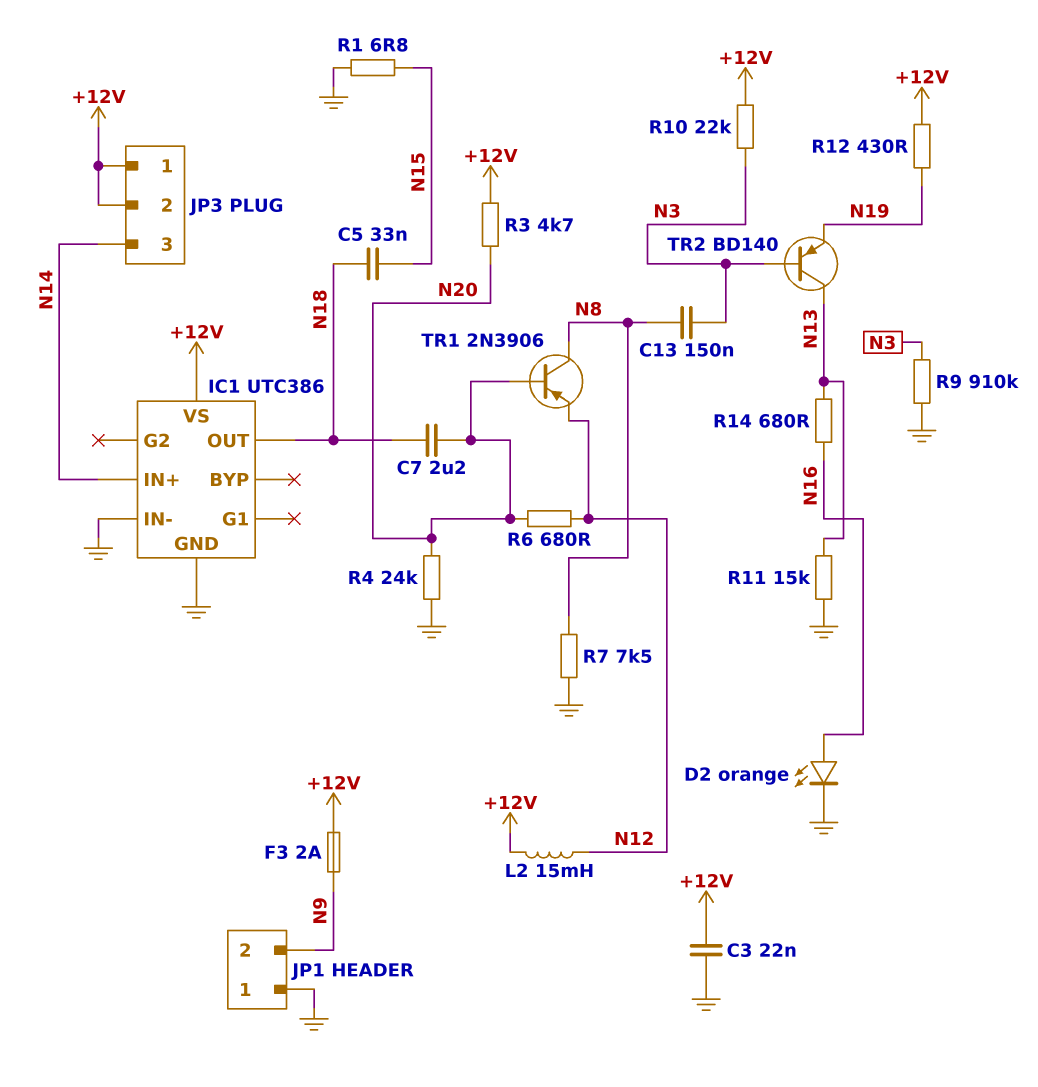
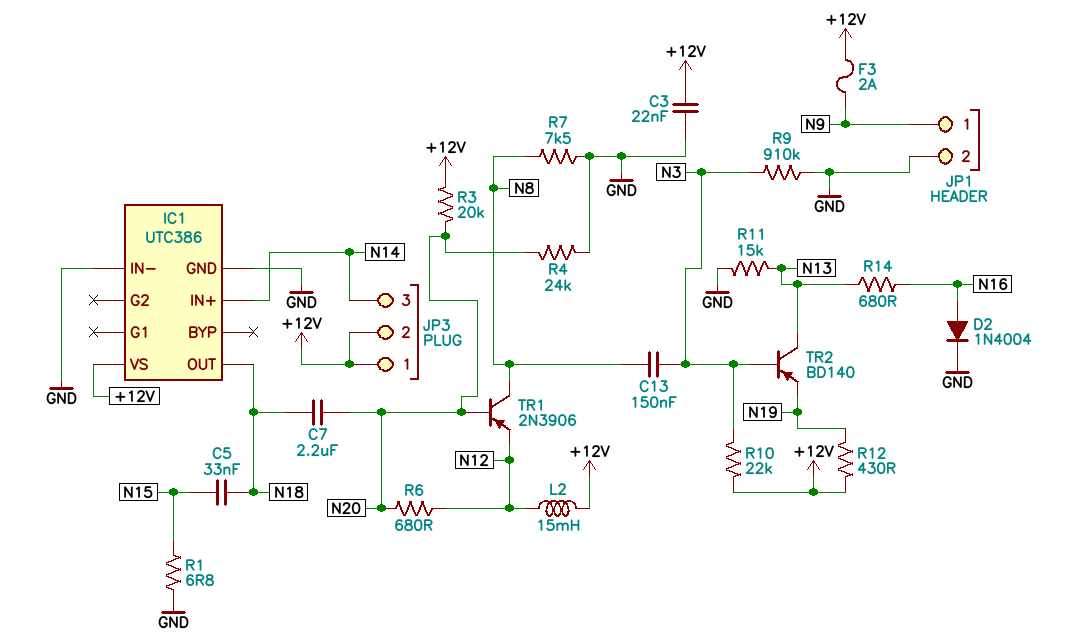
D2: LED orange (A N16, K GND) -> diode 1N4004 (A N16, K GND)
JP1 pin 1: GND -> N9
JP1 pin 2: N9 -> GND
R3: 4.7k (+12V, N20) -> 20k (+12V, N20)

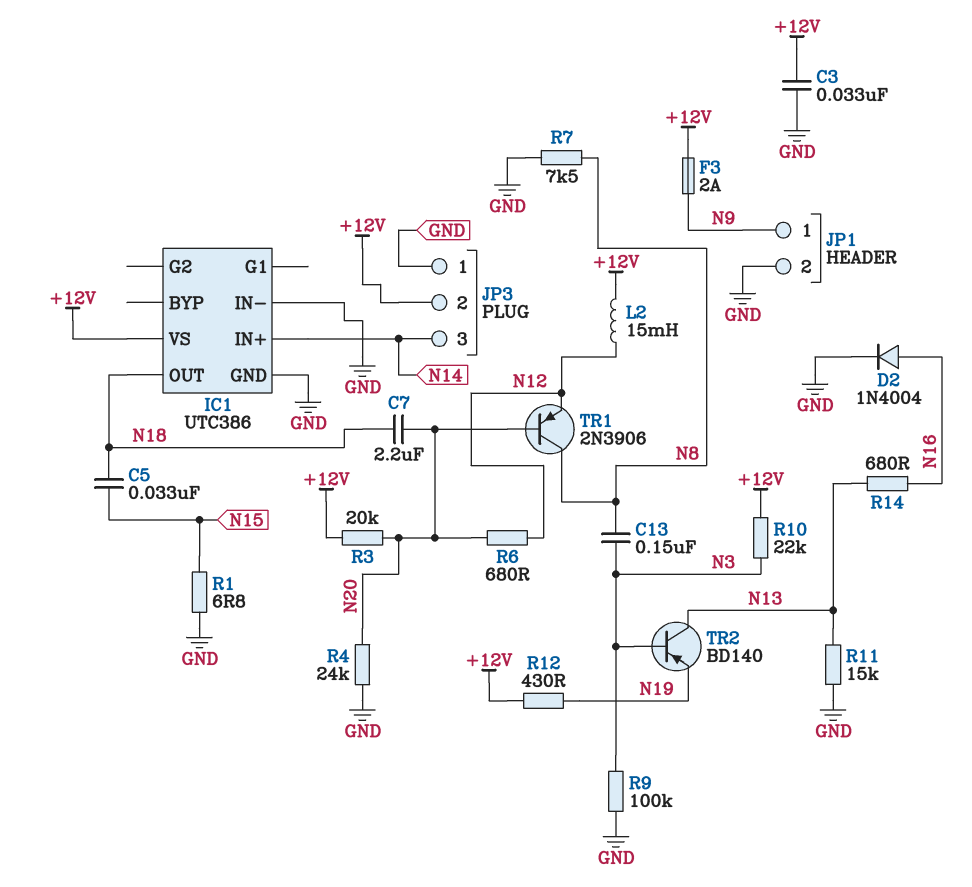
C3: 22nF (+12V, GND) -> 33nF (+12V, GND)
JP3 pin 1: +12V -> GND
R9: 910k (GND, N3) -> 100k (GND, N3)

